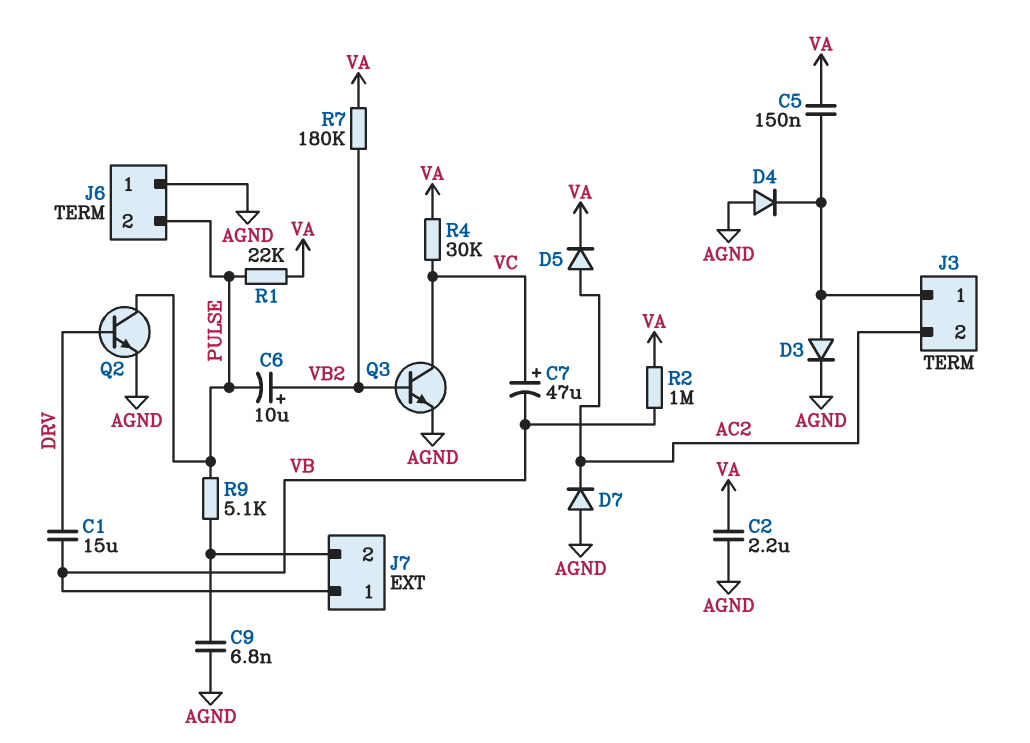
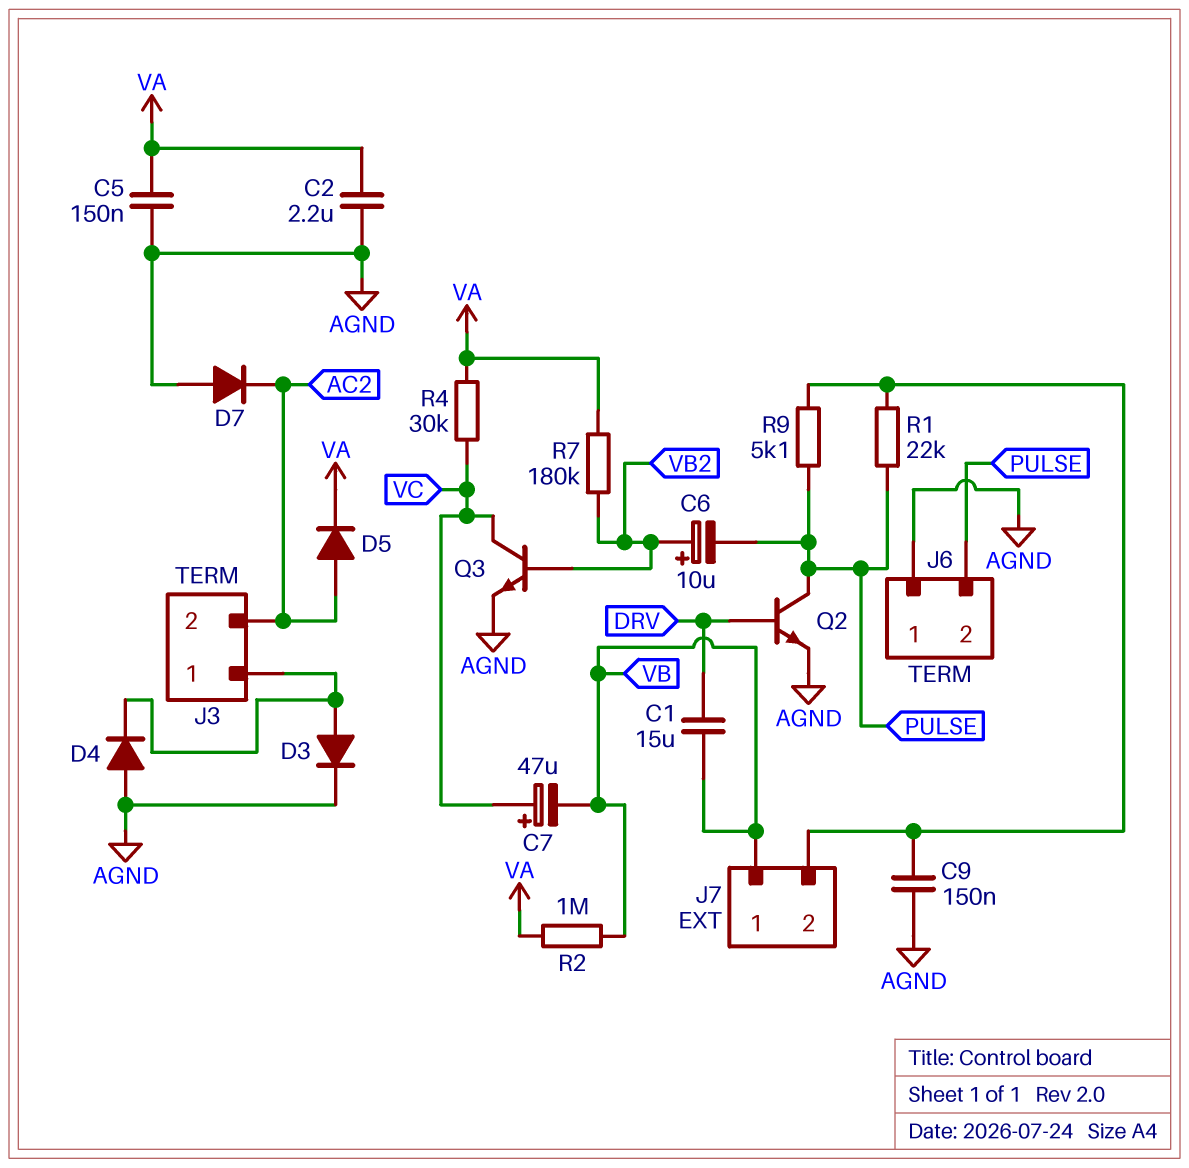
C5: 150nF (J3/1, VA) -> 150nF (AGND, VA)
C9: 6.8nF (AGND, J7/2) -> 150nF (AGND, J7/2)
R1: 22k (PULSE, VA) -> 22k (J7/2, PULSE)

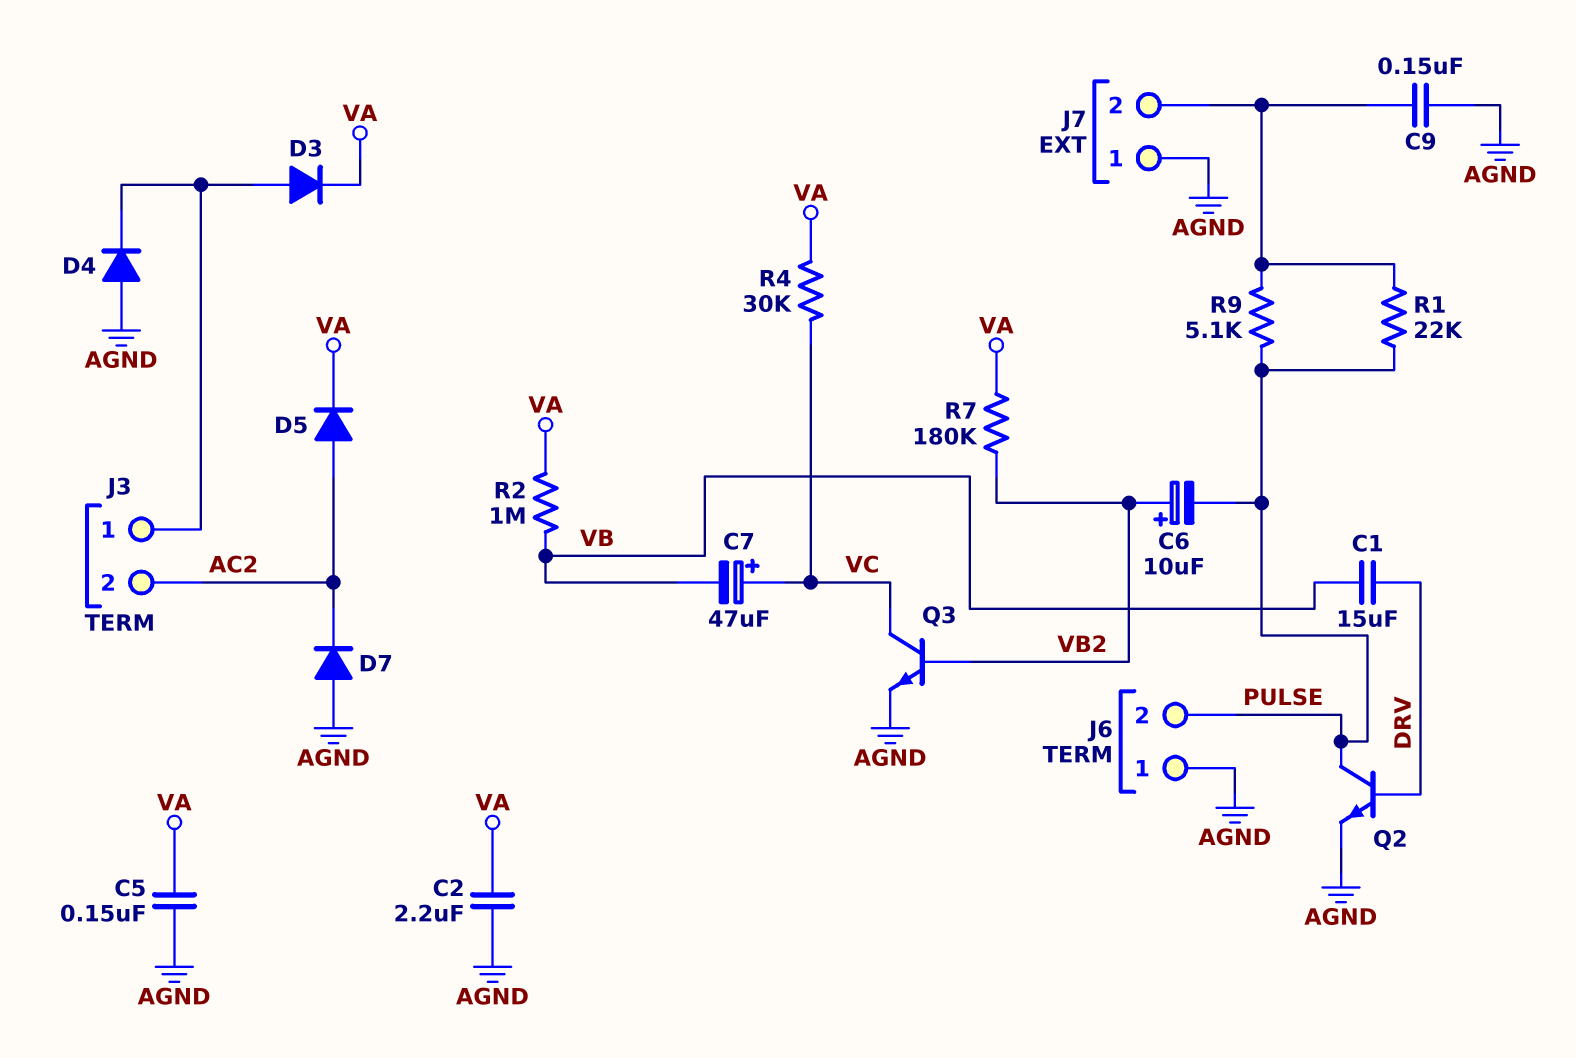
D3: diode (A J3/1, K AGND) -> diode (A J3/1, K VA)
J7 pin 1: VB -> AGND

